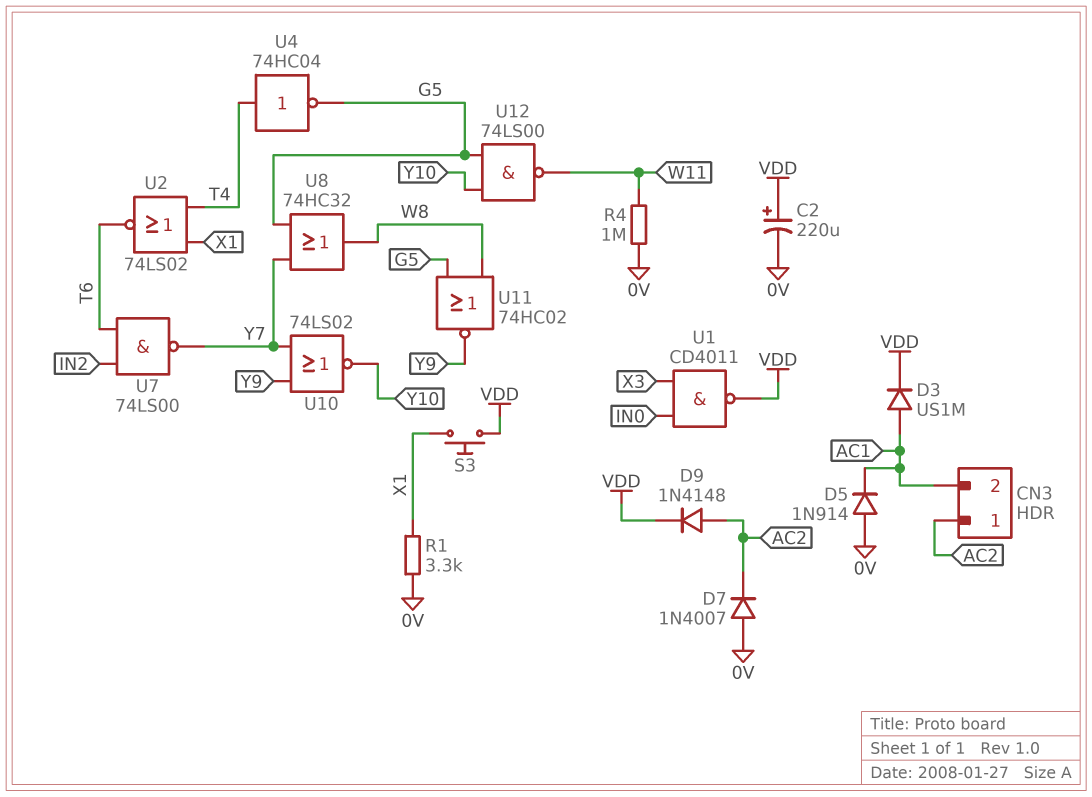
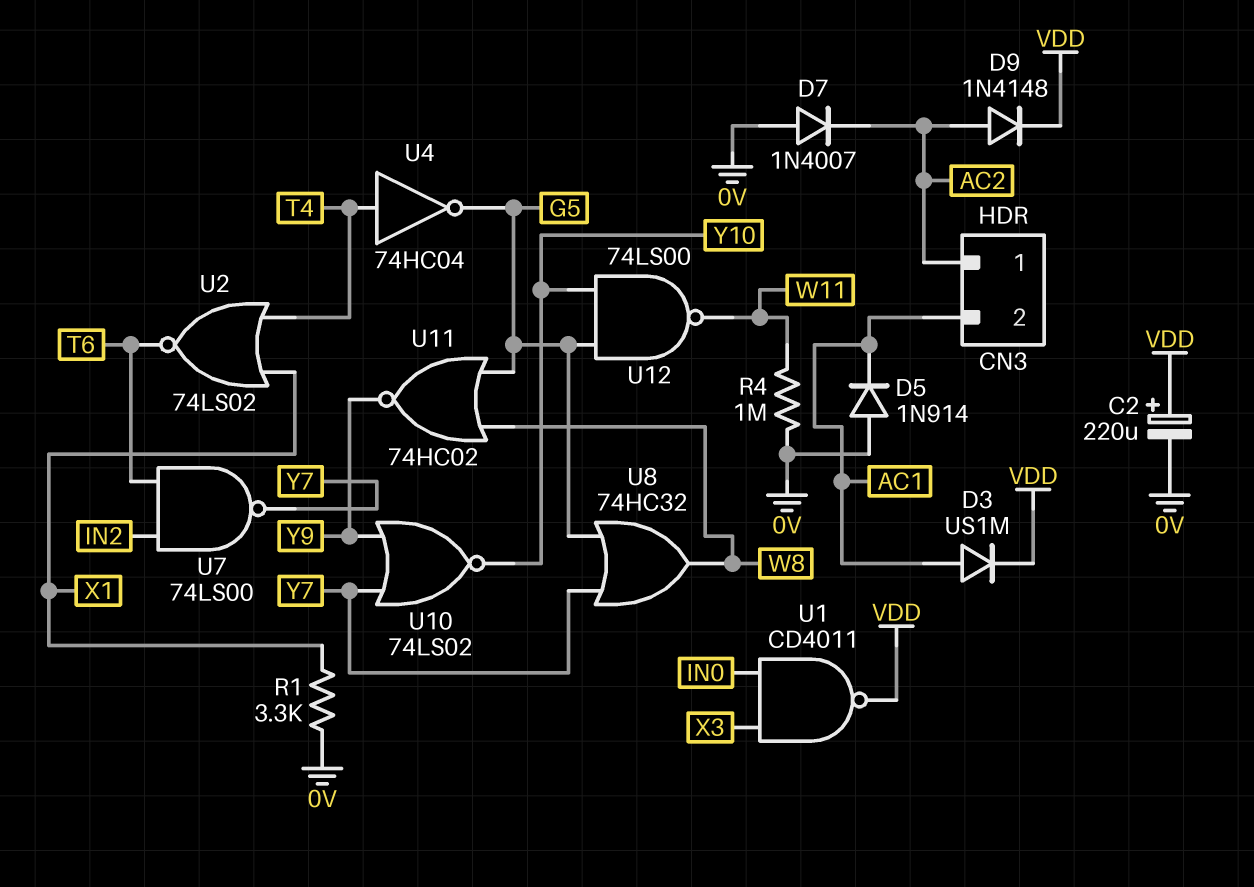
S3: button (VDD, X1) -> none

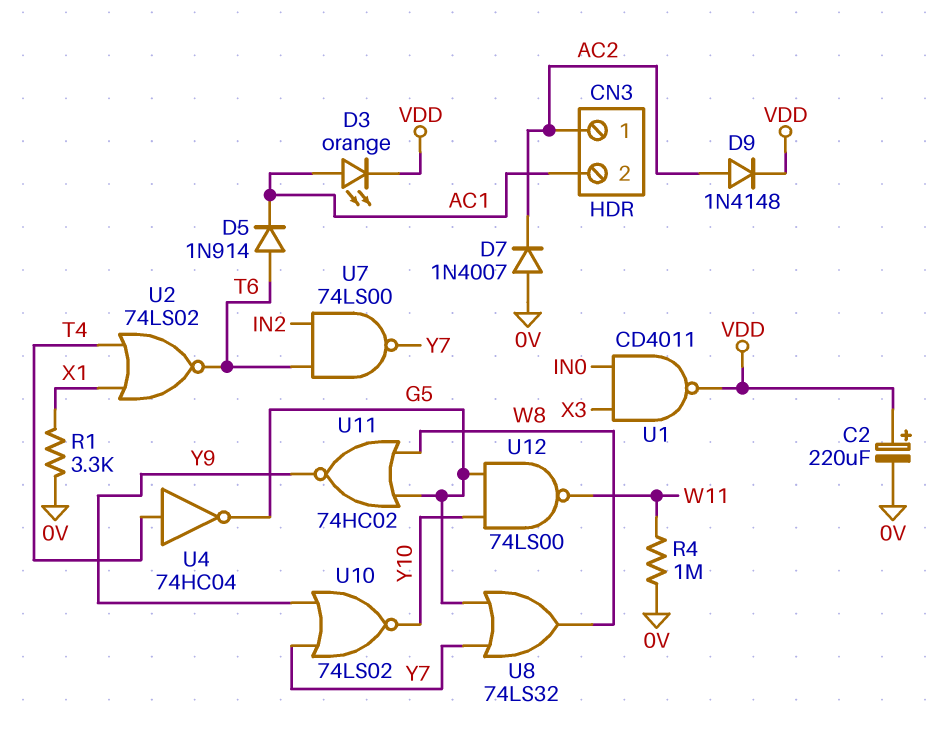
D3: diode US1M (A AC1, K VDD) -> LED orange (A AC1, K VDD)
D5: diode 1N914 (A 0V, K AC1) -> diode 1N914 (A T6, K AC1)
U8: OR 74HC32 (in G5, in Y7, out W8) -> OR 74LS32 (in G5, in Y7, out W8)

